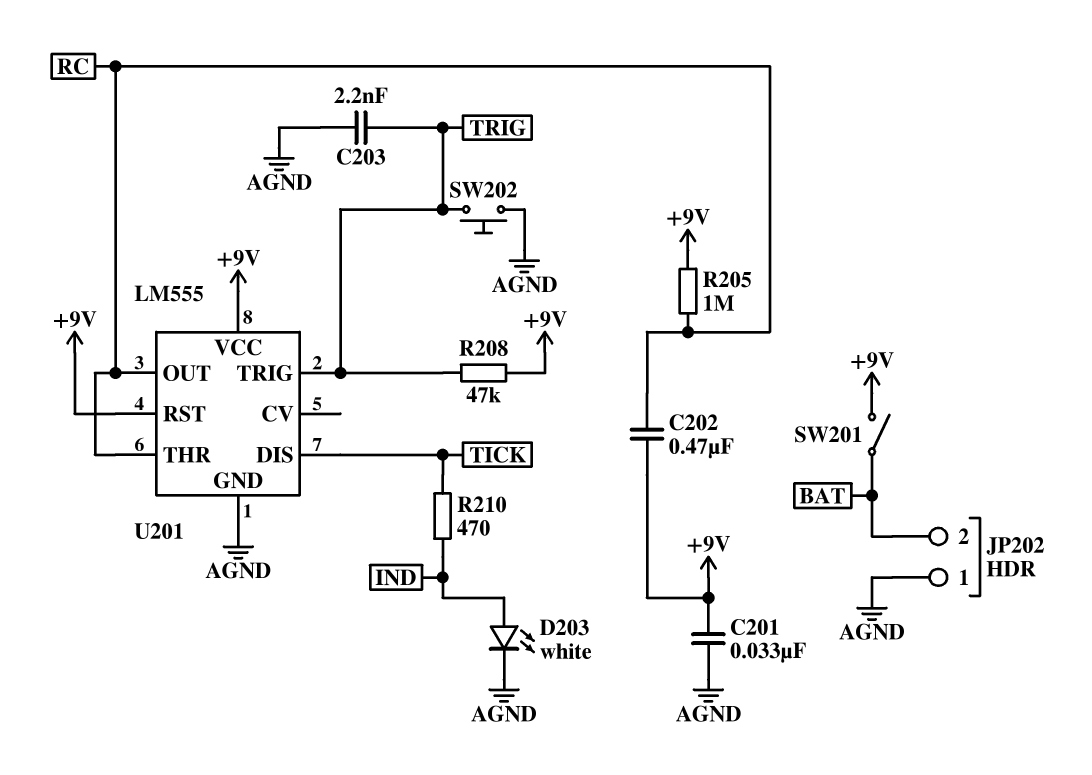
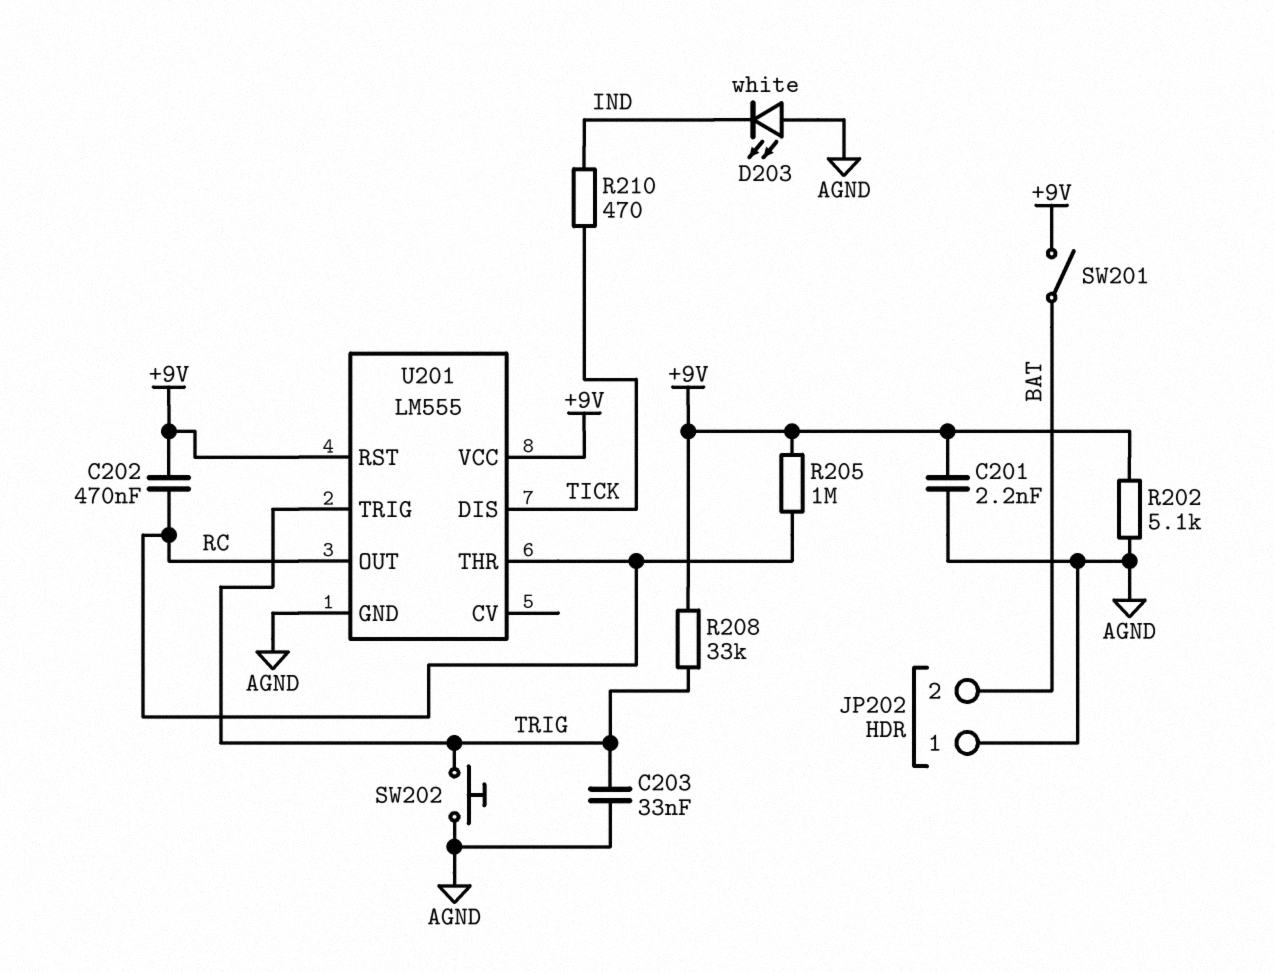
C201: 33nF (+9V, AGND) -> 2.2nF (+9V, AGND)
C203: 2.2nF (AGND, TRIG) -> 33nF (AGND, TRIG)
D203: LED white (A IND, K AGND) -> LED white (A AGND, K IND)
R202: none -> 5.1k (+9V, AGND)
R208: 47k (+9V, TRIG) -> 33k (+9V, TRIG)

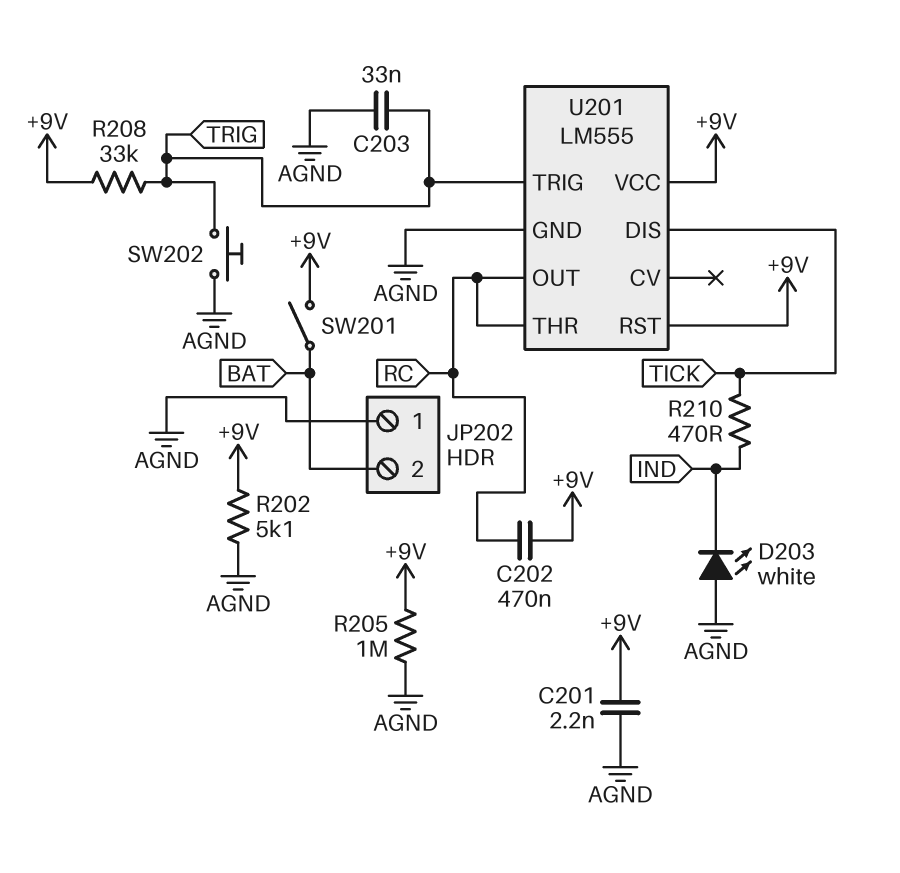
R205: 1M (+9V, RC) -> 1M (+9V, AGND)

